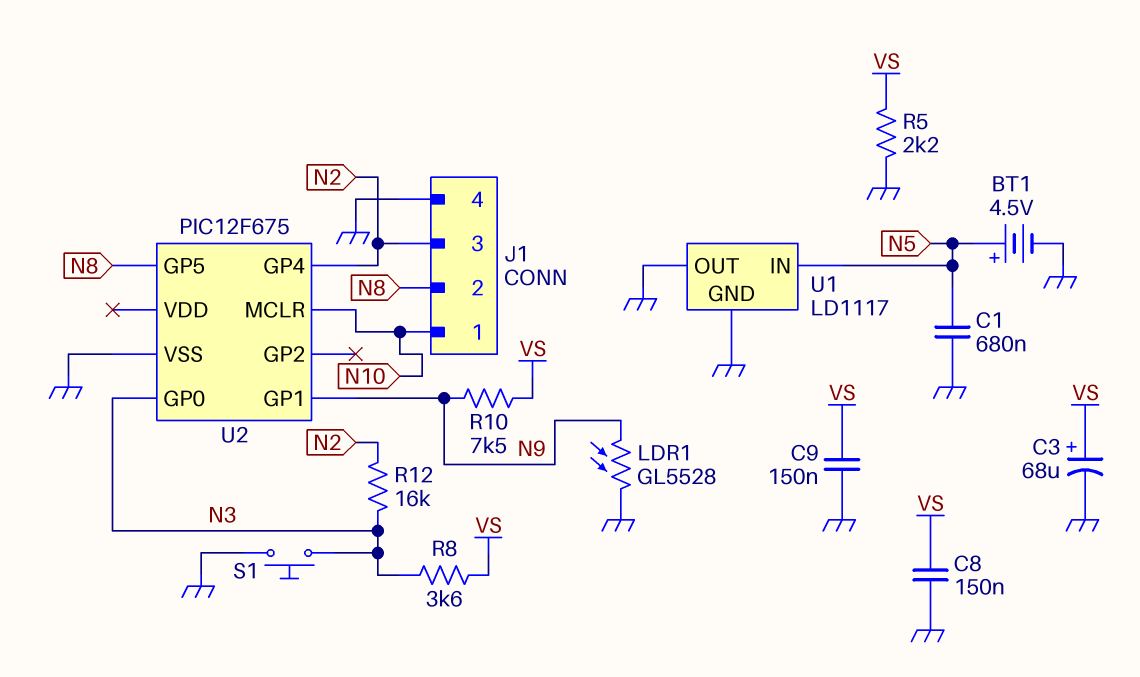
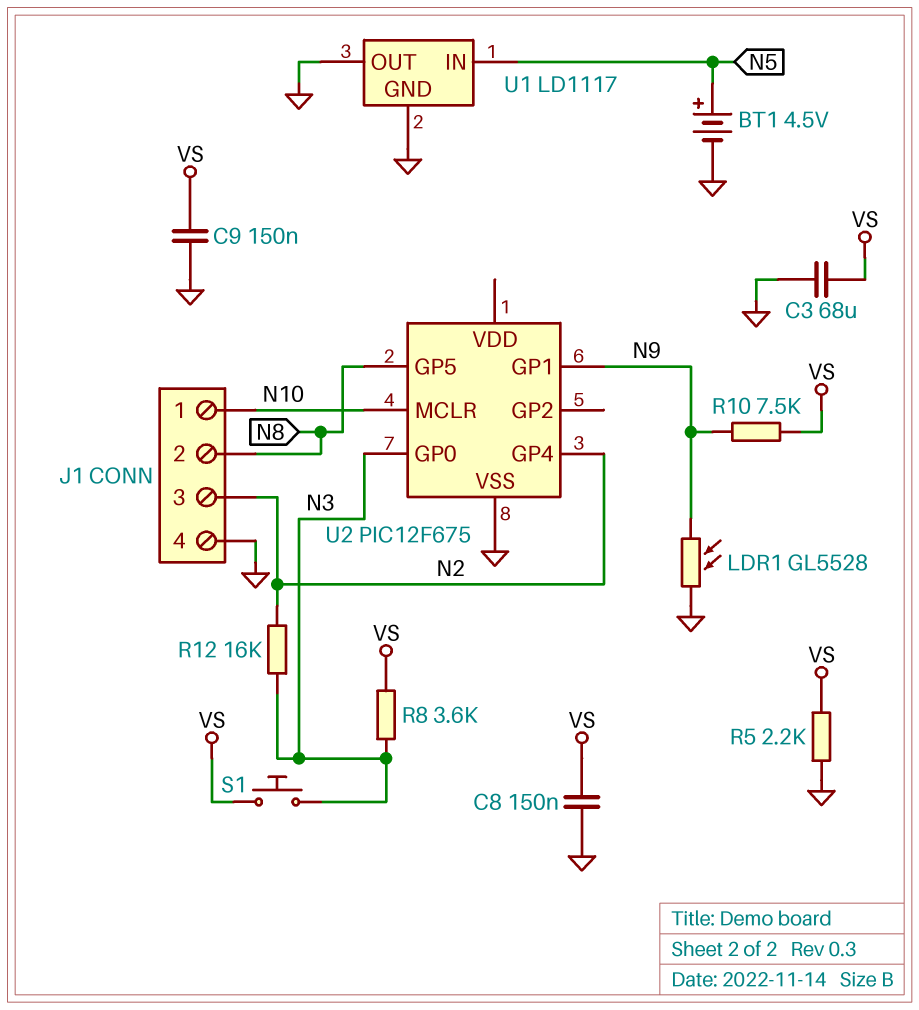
C1: 680nF (GND, N5) -> none
C3: 68uF (plus VS, minus GND) -> 68uF (GND, VS)
S1: button (GND, N3) -> button (N3, VS)

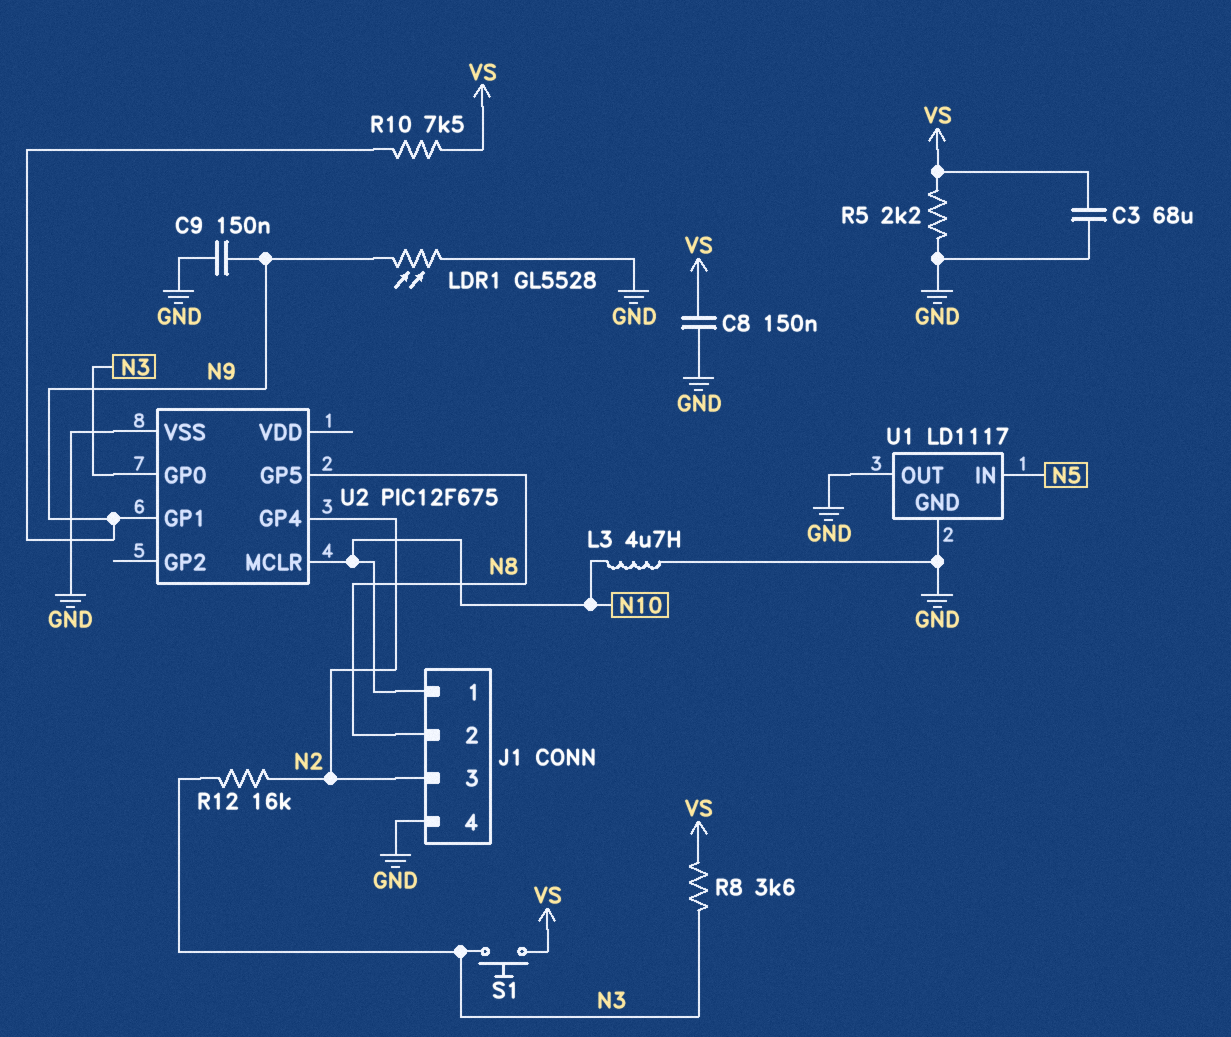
BT1: 4.5V (plus N5, minus GND) -> none
C9: 150nF (GND, VS) -> 150nF (GND, N9)
L3: none -> 4.7uH (GND, N10)

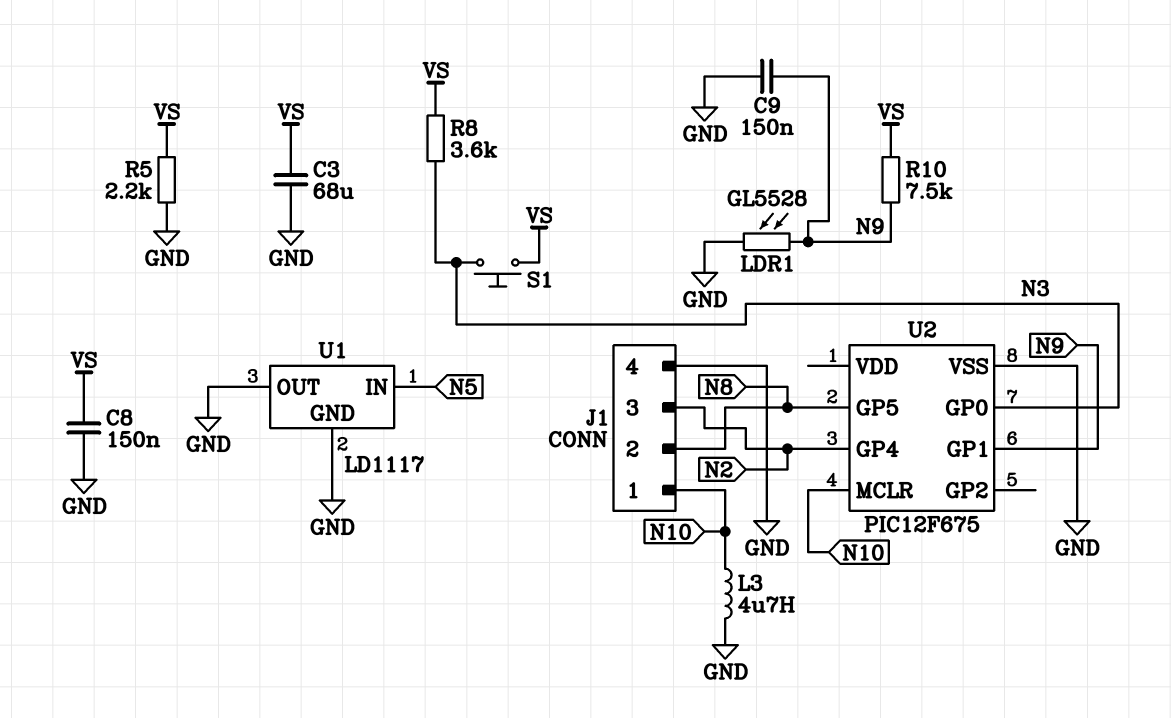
R12: 16k (N2, N3) -> none

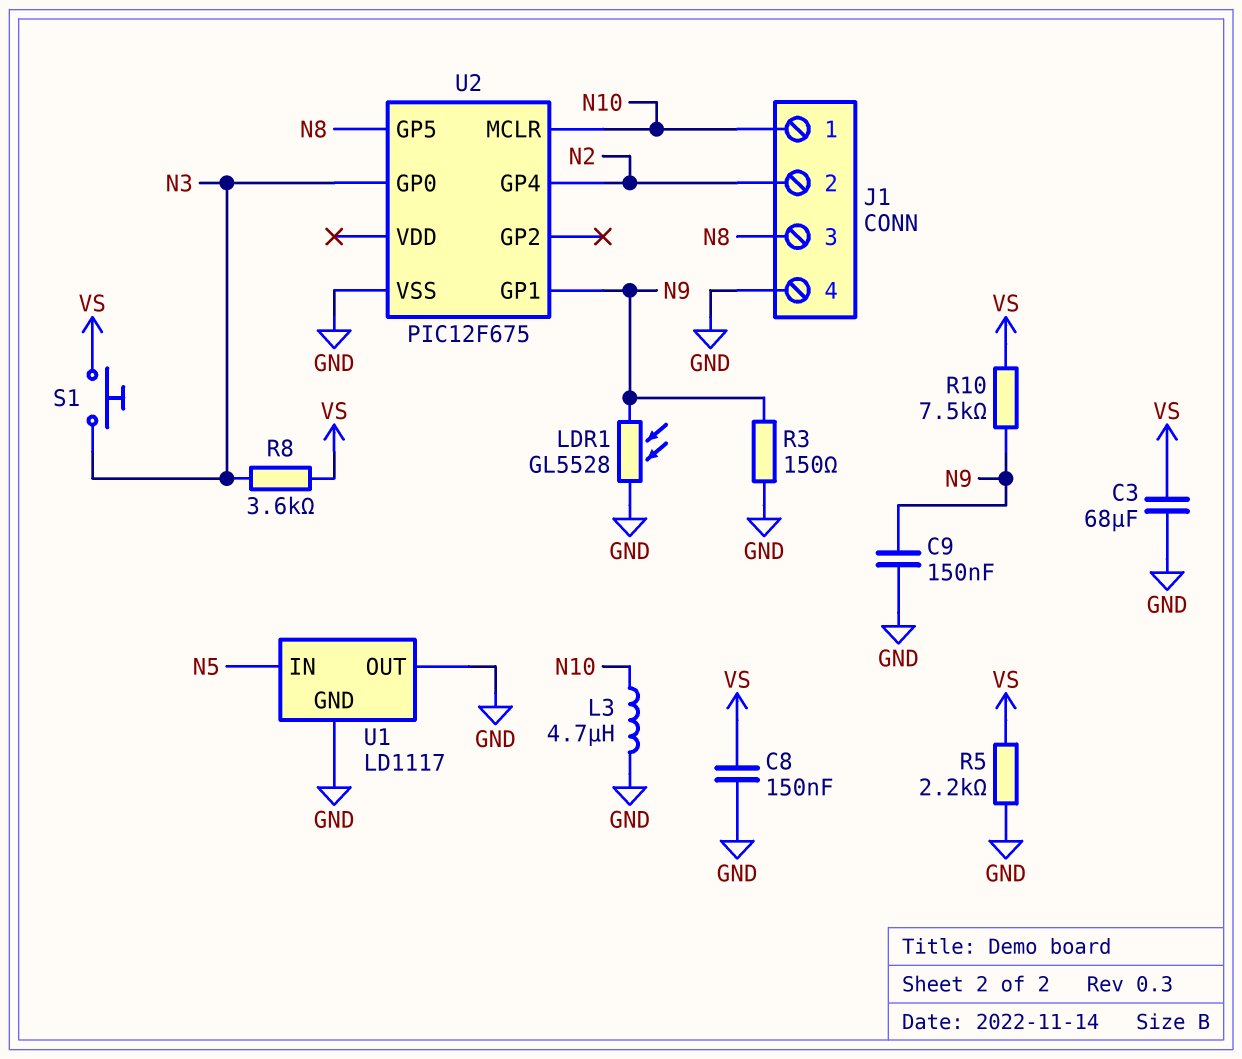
J1 pin 2: N8 -> N2
J1 pin 3: N2 -> N8
R3: none -> 150 (GND, N9)

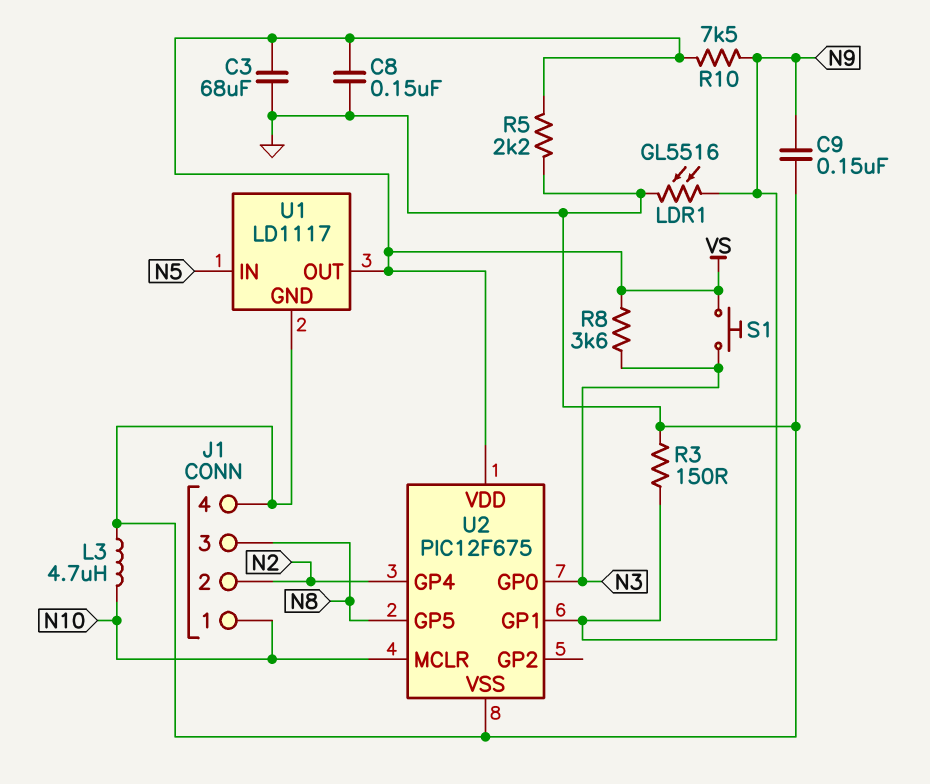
LDR1: GL5528 (GND, N9) -> GL5516 (GND, N9)
U1 pin OUT: GND -> VS
U2 pin VDD: none -> VS

